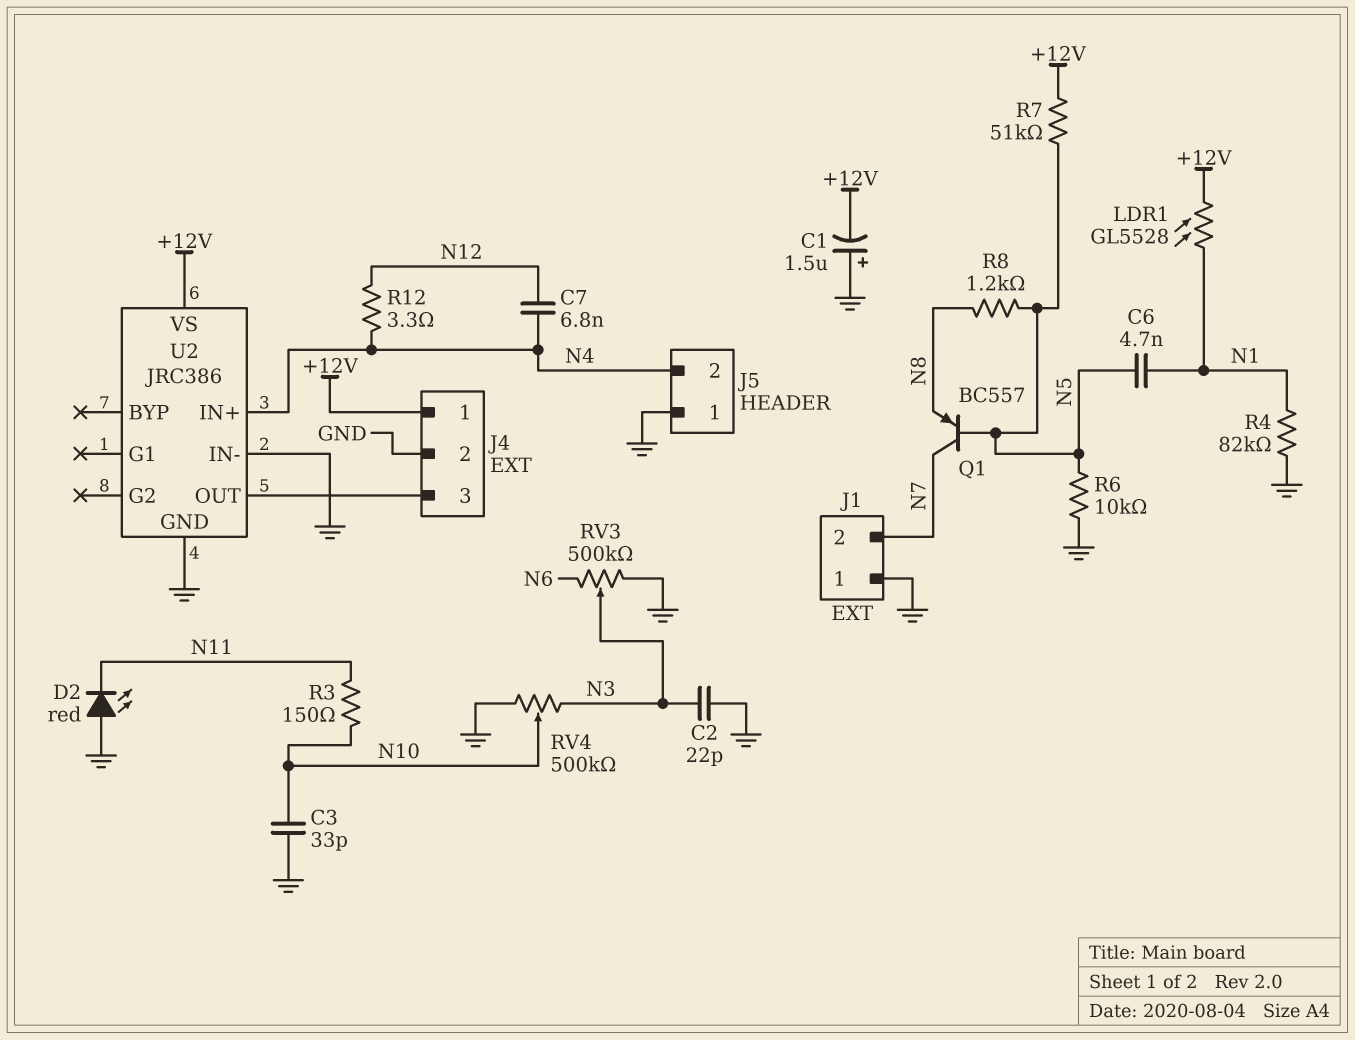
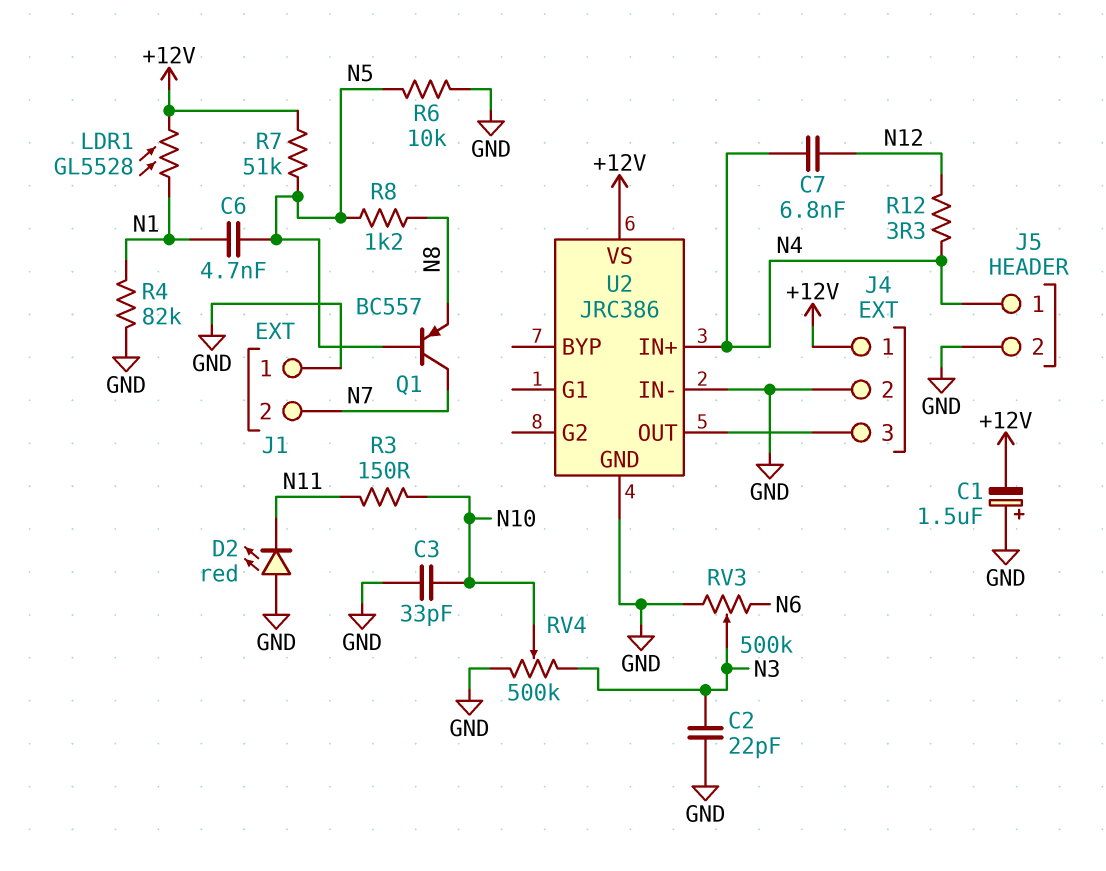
J5 pin 1: GND -> N4
J5 pin 2: N4 -> GND

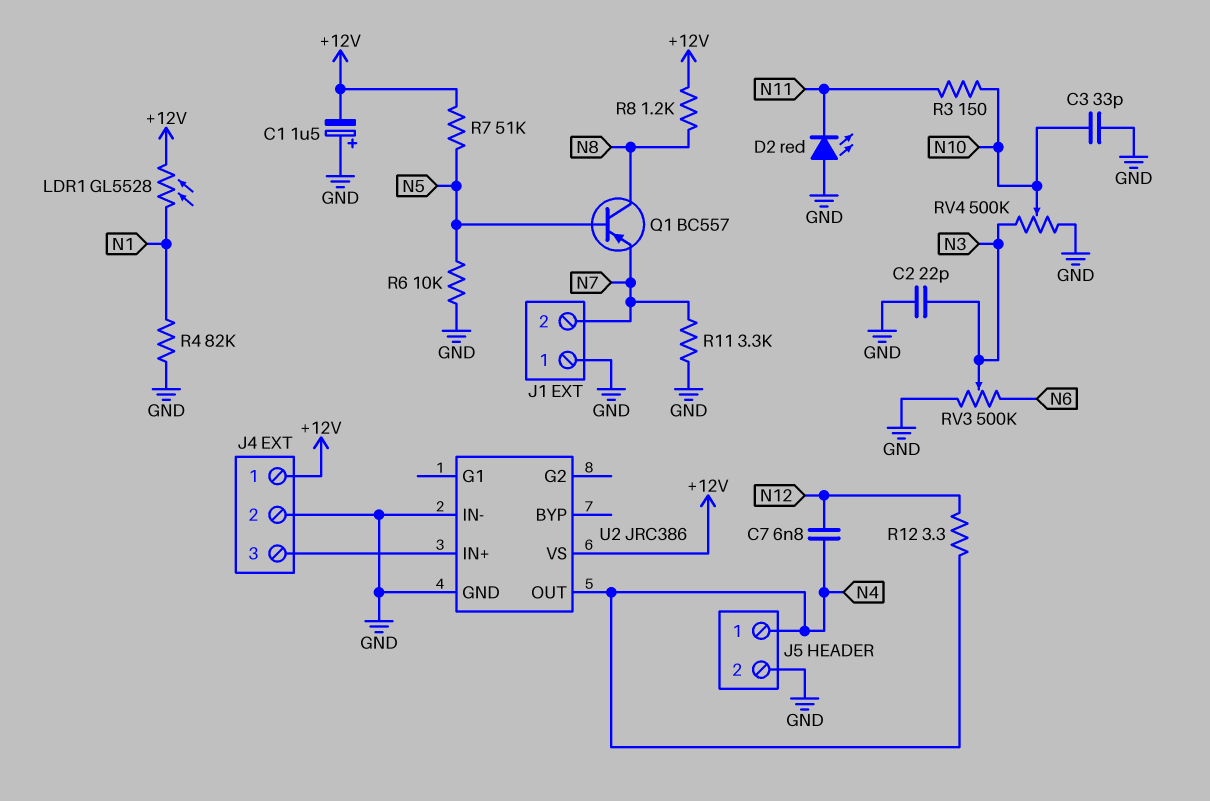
C6: 4.7nF (N1, N5) -> none
Q1: PNP BC557 (B N5, C N7, E N8) -> PNP BC557 (B N5, C N8, E N7)
R8: 1.2k (N5, N8) -> 1.2k (+12V, N8)
R11: none -> 3.3k (GND, N7)
U2 pin IN+: N4 -> J4/3
U2 pin OUT: J4/3 -> N4

